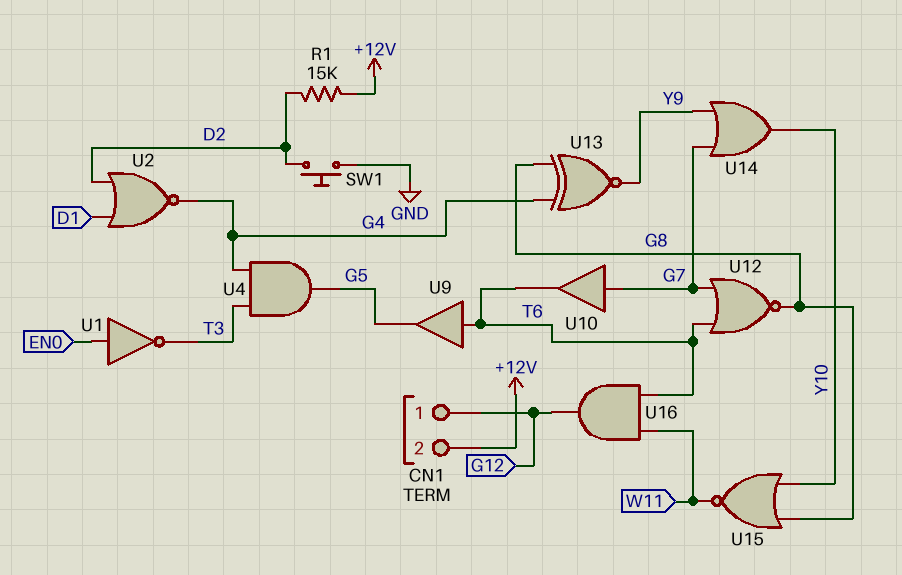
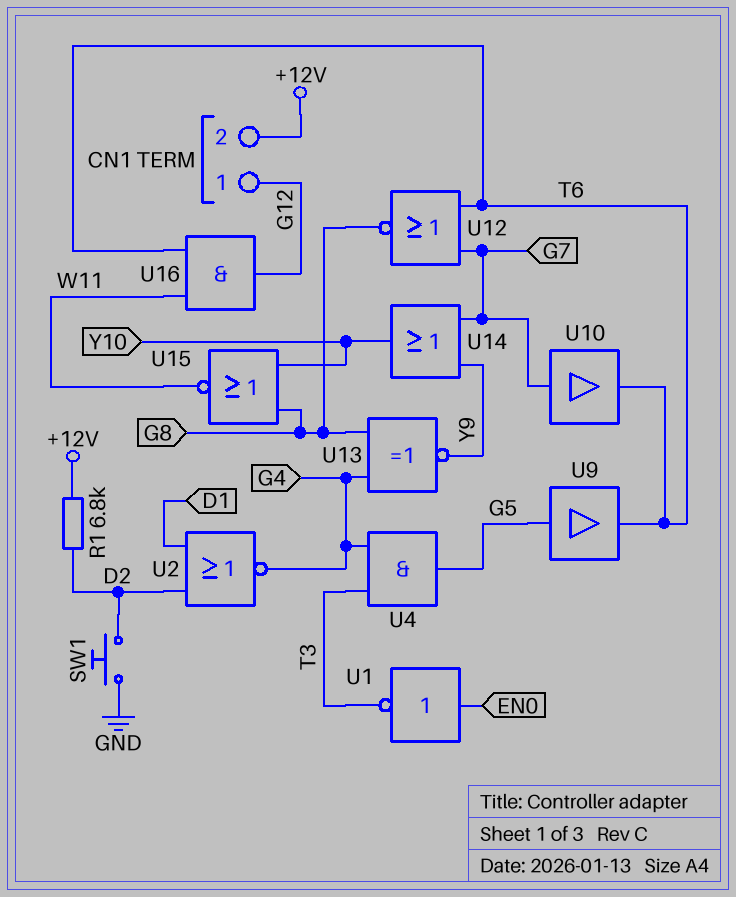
R1: 15k (+12V, D2) -> 6.8k (+12V, D2)
U9: buffer (in T6, out G5) -> buffer (in G5, out T6)

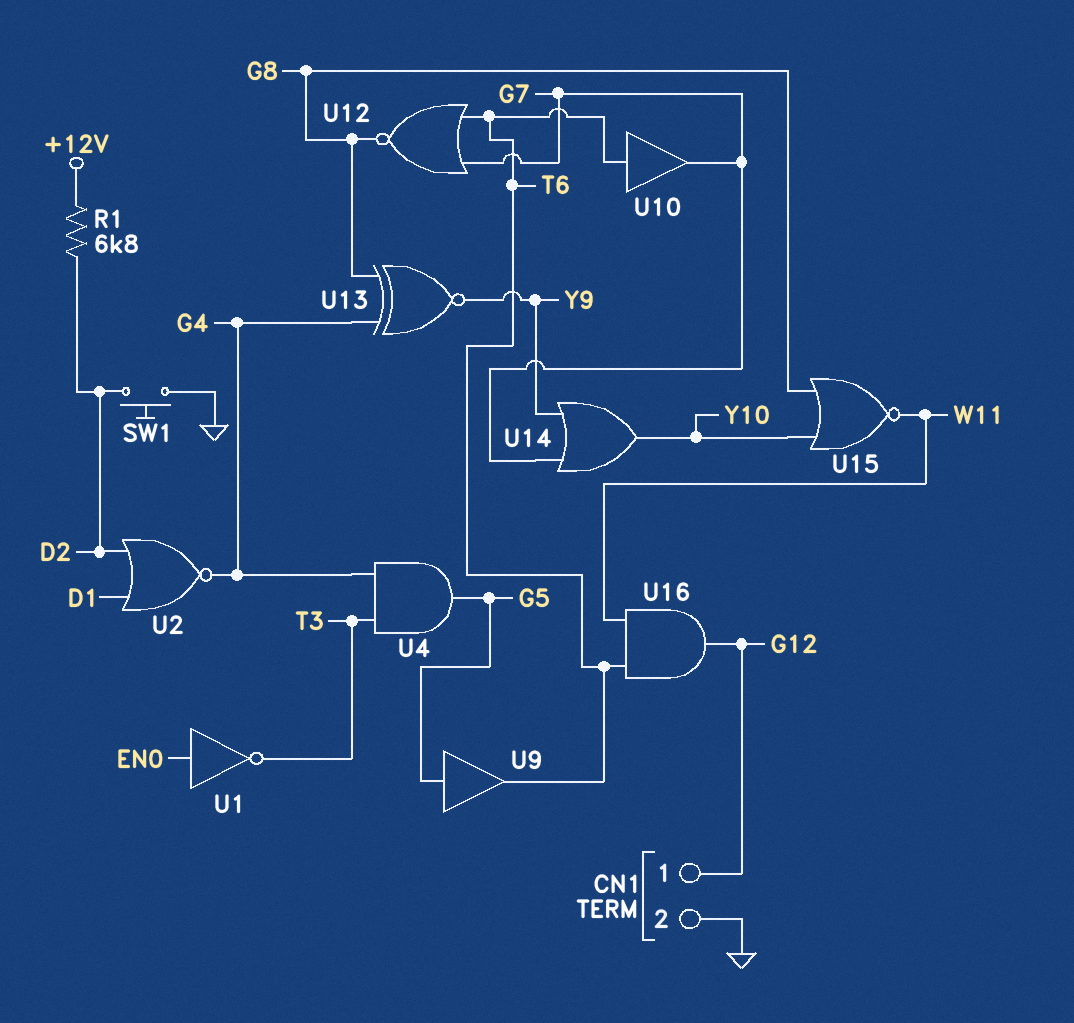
CN1 pin 2: +12V -> GND
U10: buffer (in G7, out T6) -> buffer (in T6, out G7)

